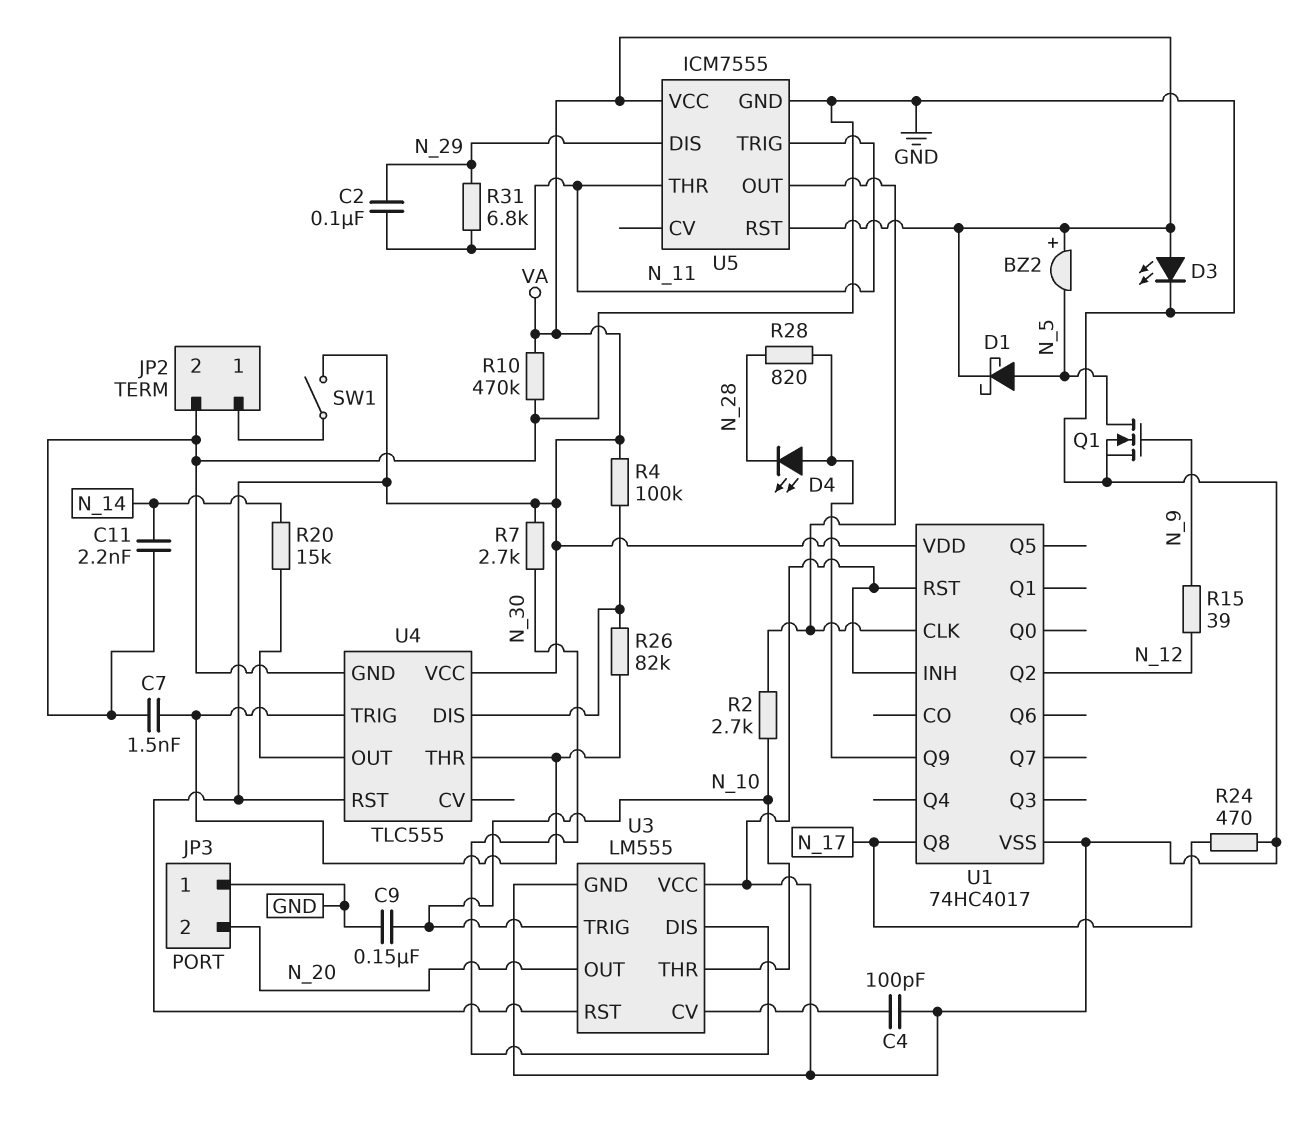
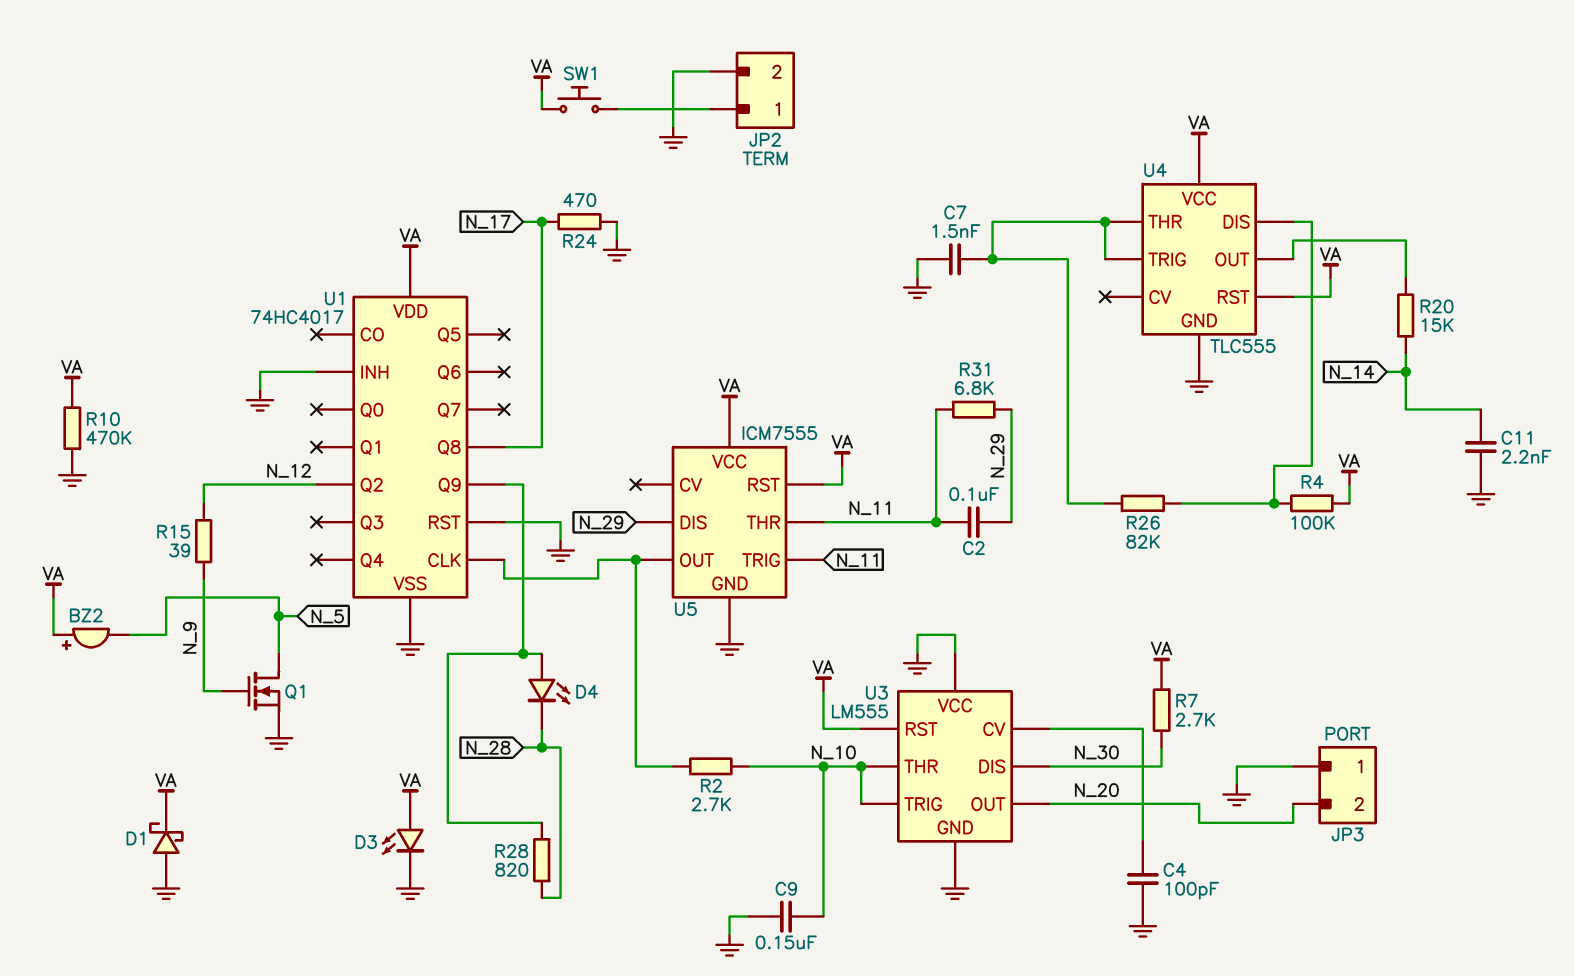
D1: schottky (A N_5, K VA) -> schottky (A GND, K VA)
SW1: switch (JP2/1, VA) -> button (JP2/1, VA)

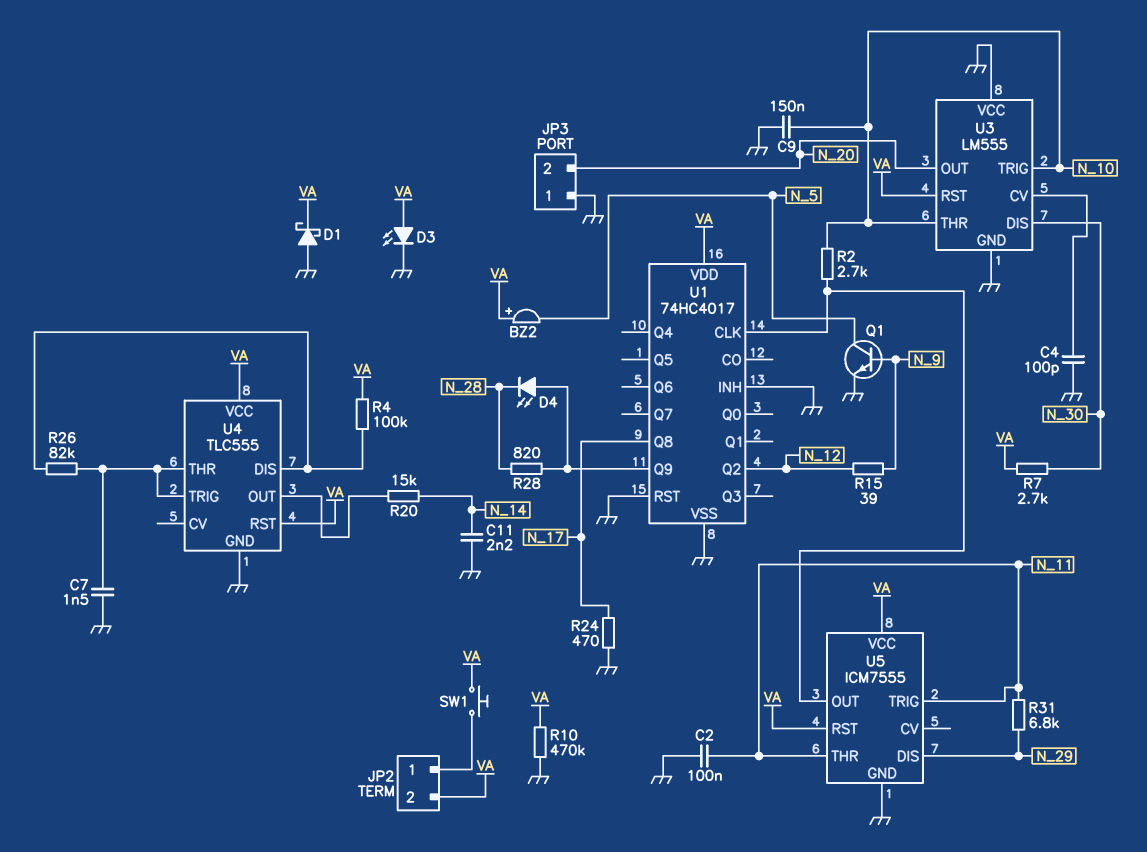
C2: 100nF (N_11, N_29) -> 100nF (GND, N_11)
JP2 pin 2: GND -> VA
Q1: NMOS (G N_9, D N_5, S GND) -> NPN (B N_9, C N_5, E GND)

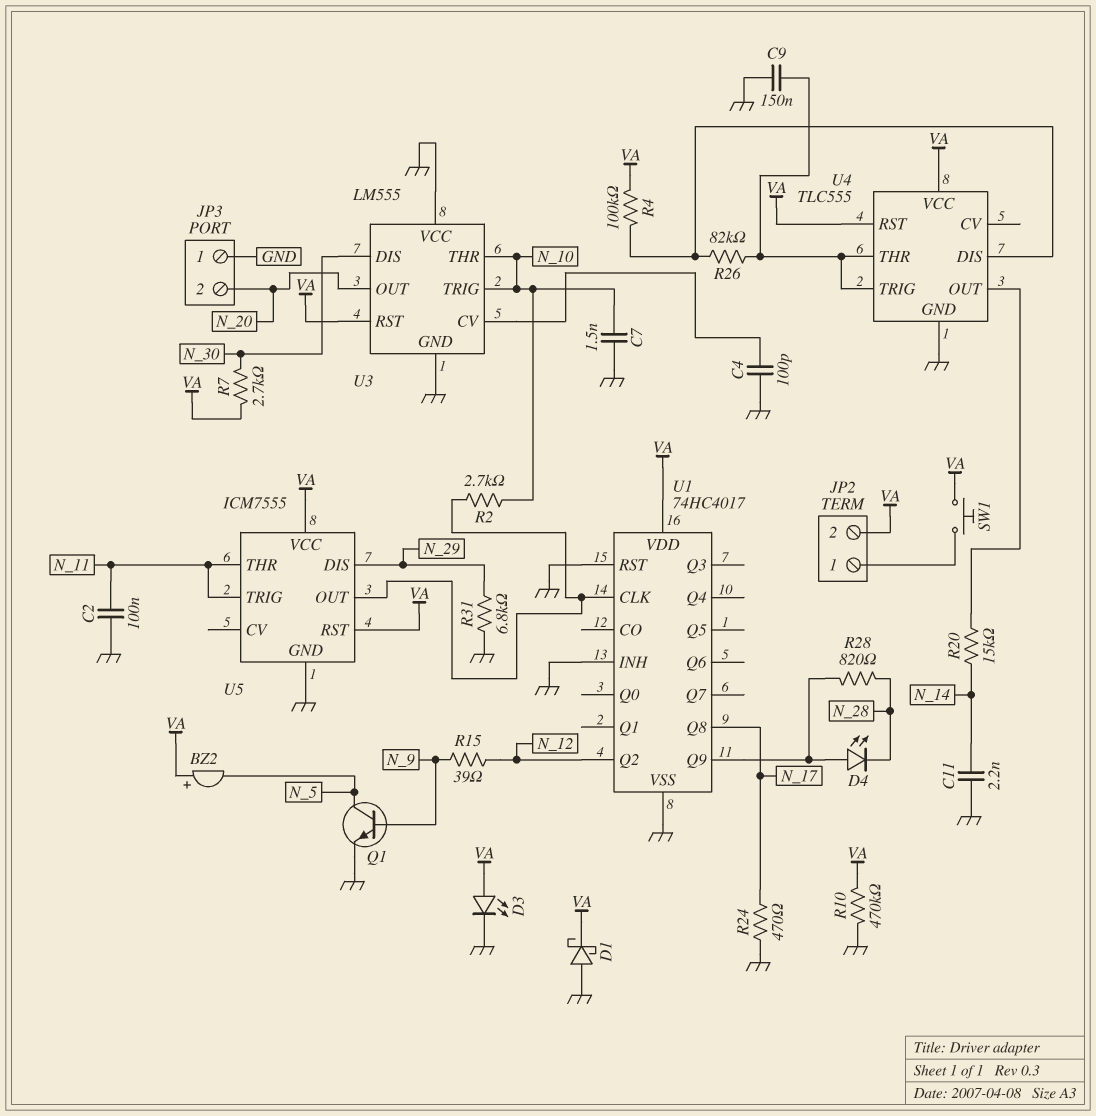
C7: 1.5nF (GND, U4/THR) -> 1.5nF (GND, N_10)
C9: 150nF (GND, N_10) -> 150nF (GND, U4/THR)
R31: 6.8k (N_11, N_29) -> 6.8k (GND, N_29)

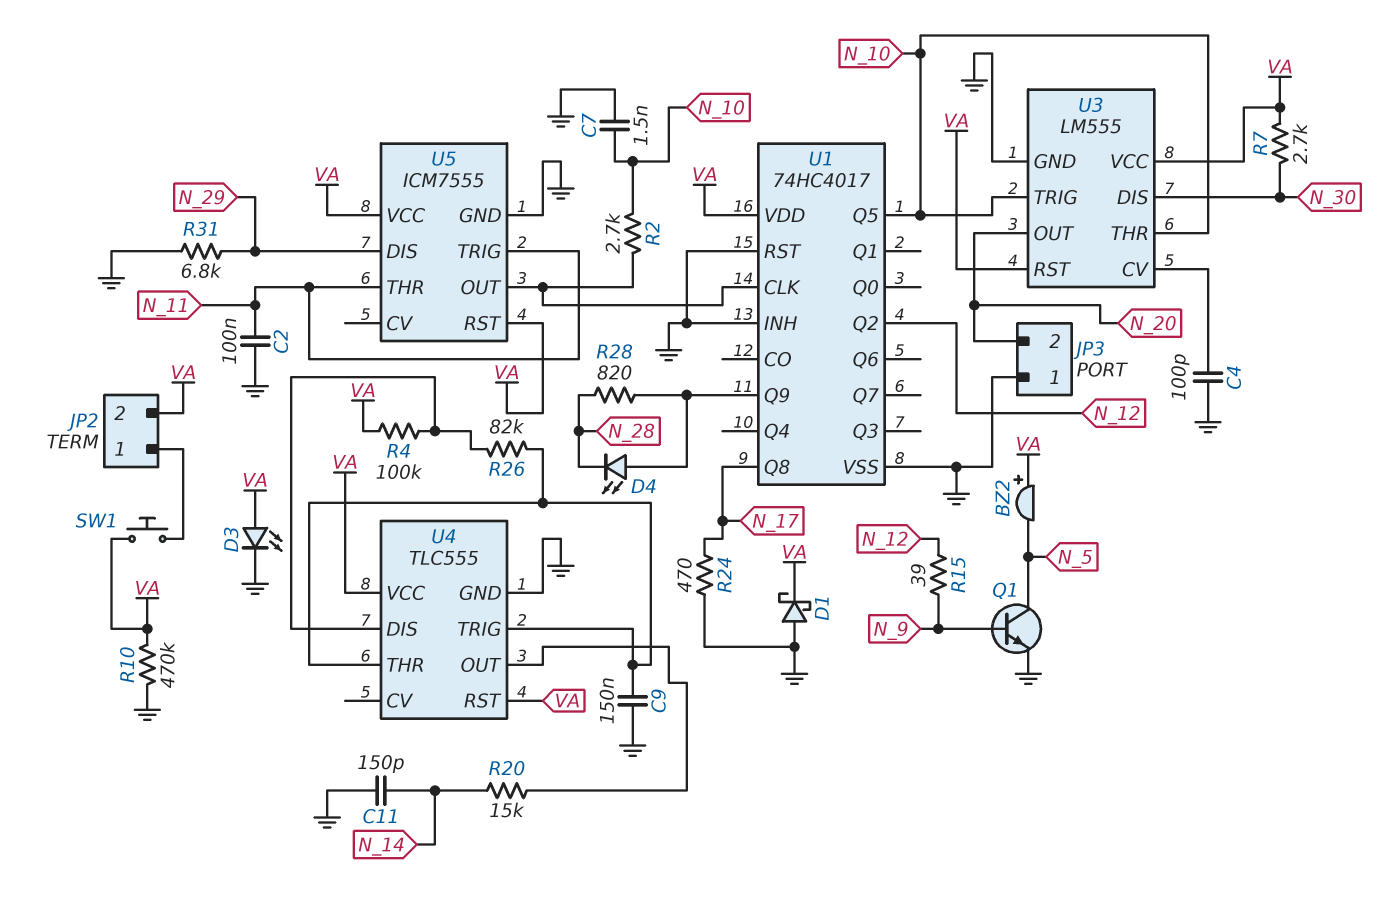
C11: 2.2nF (GND, N_14) -> 150pF (GND, N_14)
U1 pin Q5: none -> N_10
U3 pin VCC: GND -> VA

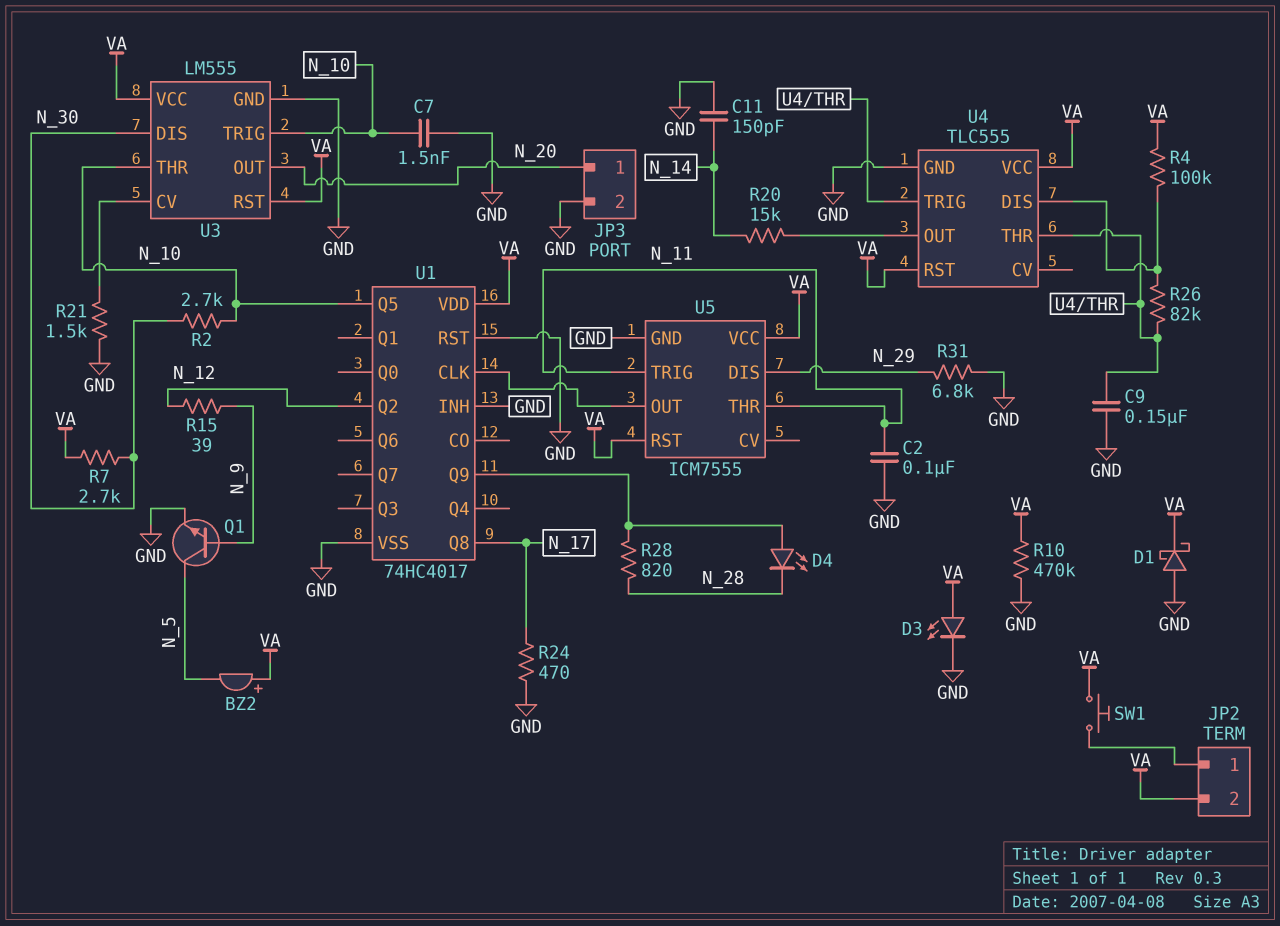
C4: 100pF (GND, U3/CV) -> none
JP3 pin 1: GND -> N_20
JP3 pin 2: N_20 -> GND
R2: 2.7k (N_10, U1/CLK) -> 2.7k (N_10, N_30)
R21: none -> 1.5k (GND, U3/CV)

